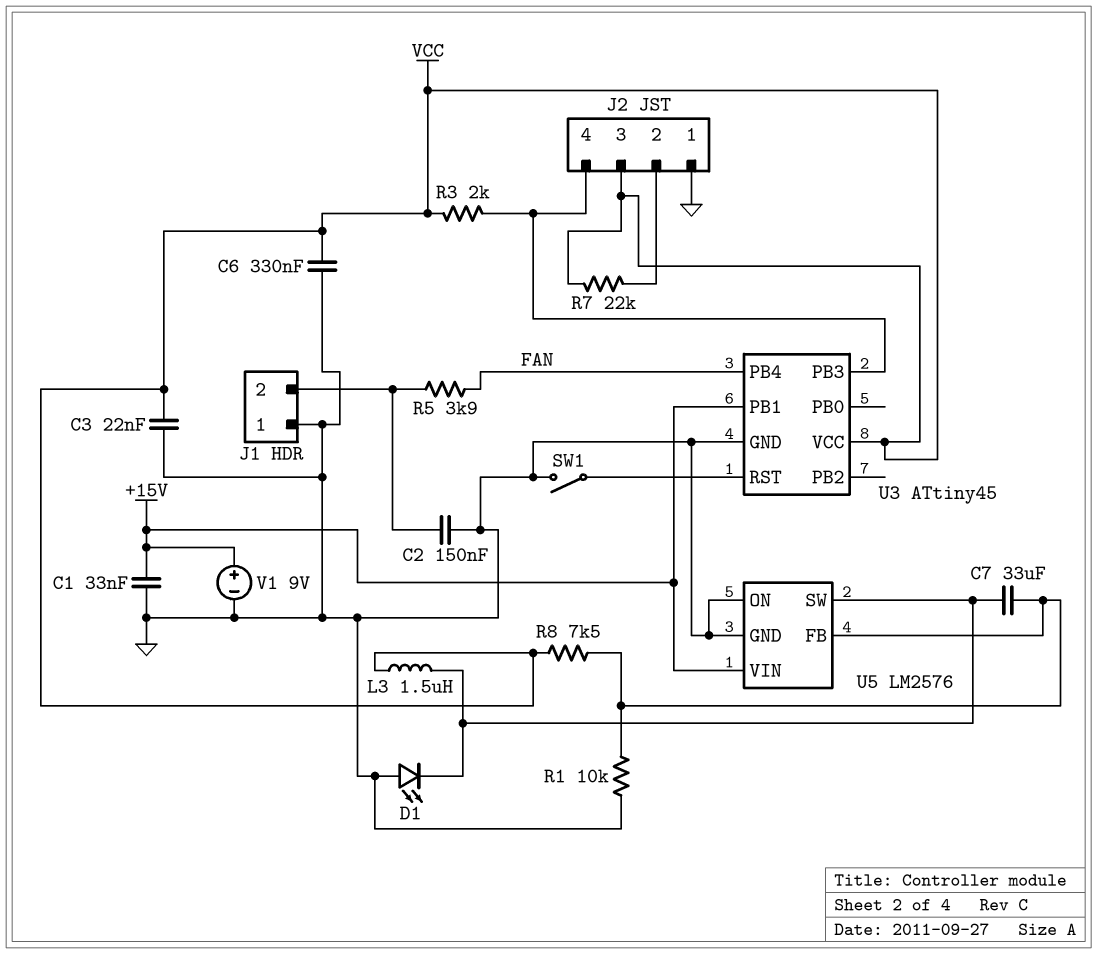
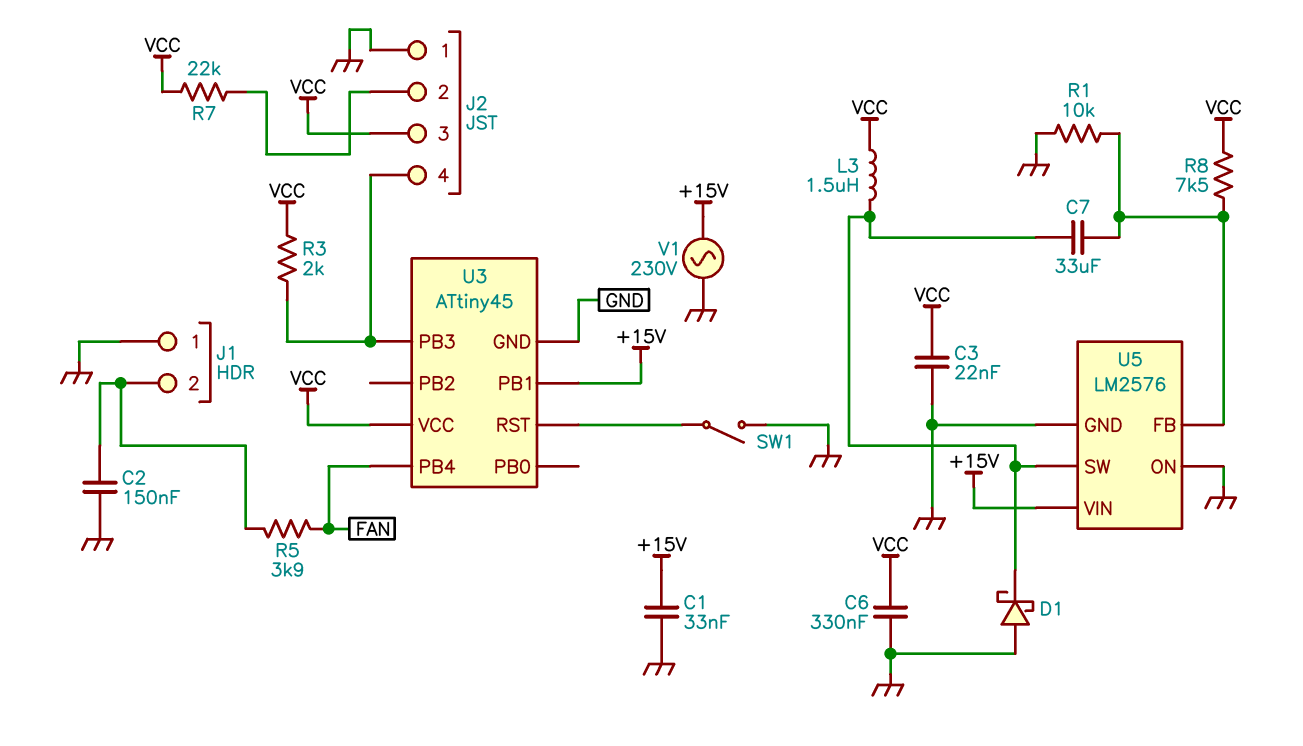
D1: LED (A GND, K U5/SW) -> schottky (A GND, K U5/SW)
V1: 9V (plus +15V, minus GND) -> AC 230V (+15V, GND)

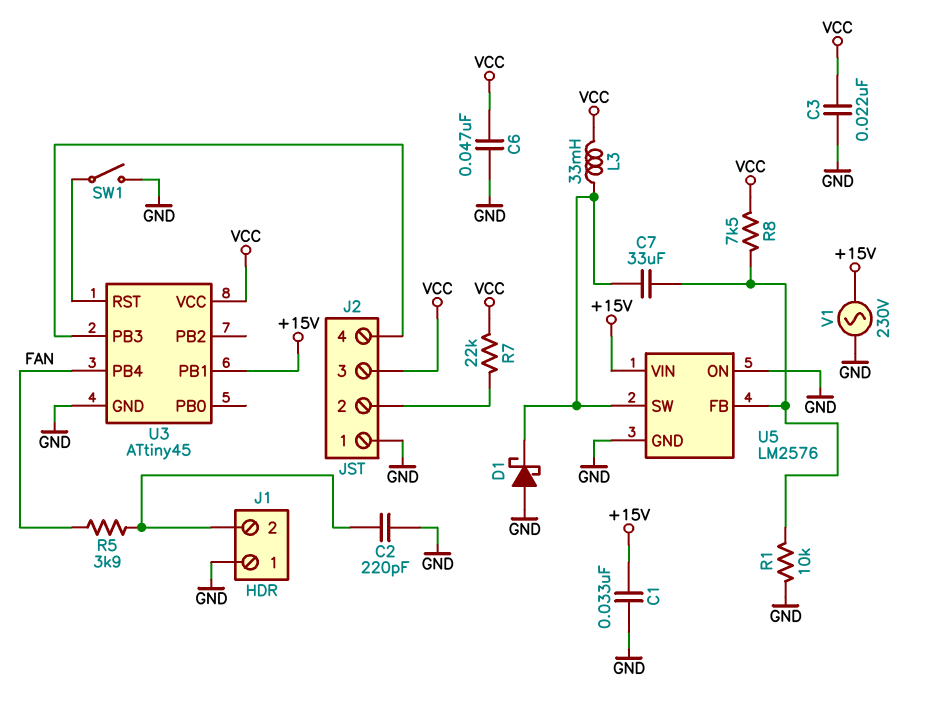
C2: 150nF (GND, J1/2) -> 220pF (GND, J1/2)
C6: 330nF (GND, VCC) -> 47nF (GND, VCC)
L3: 1.5uH (U5/SW, VCC) -> 33mH (U5/SW, VCC)
R3: 2k (J2/4, VCC) -> none

